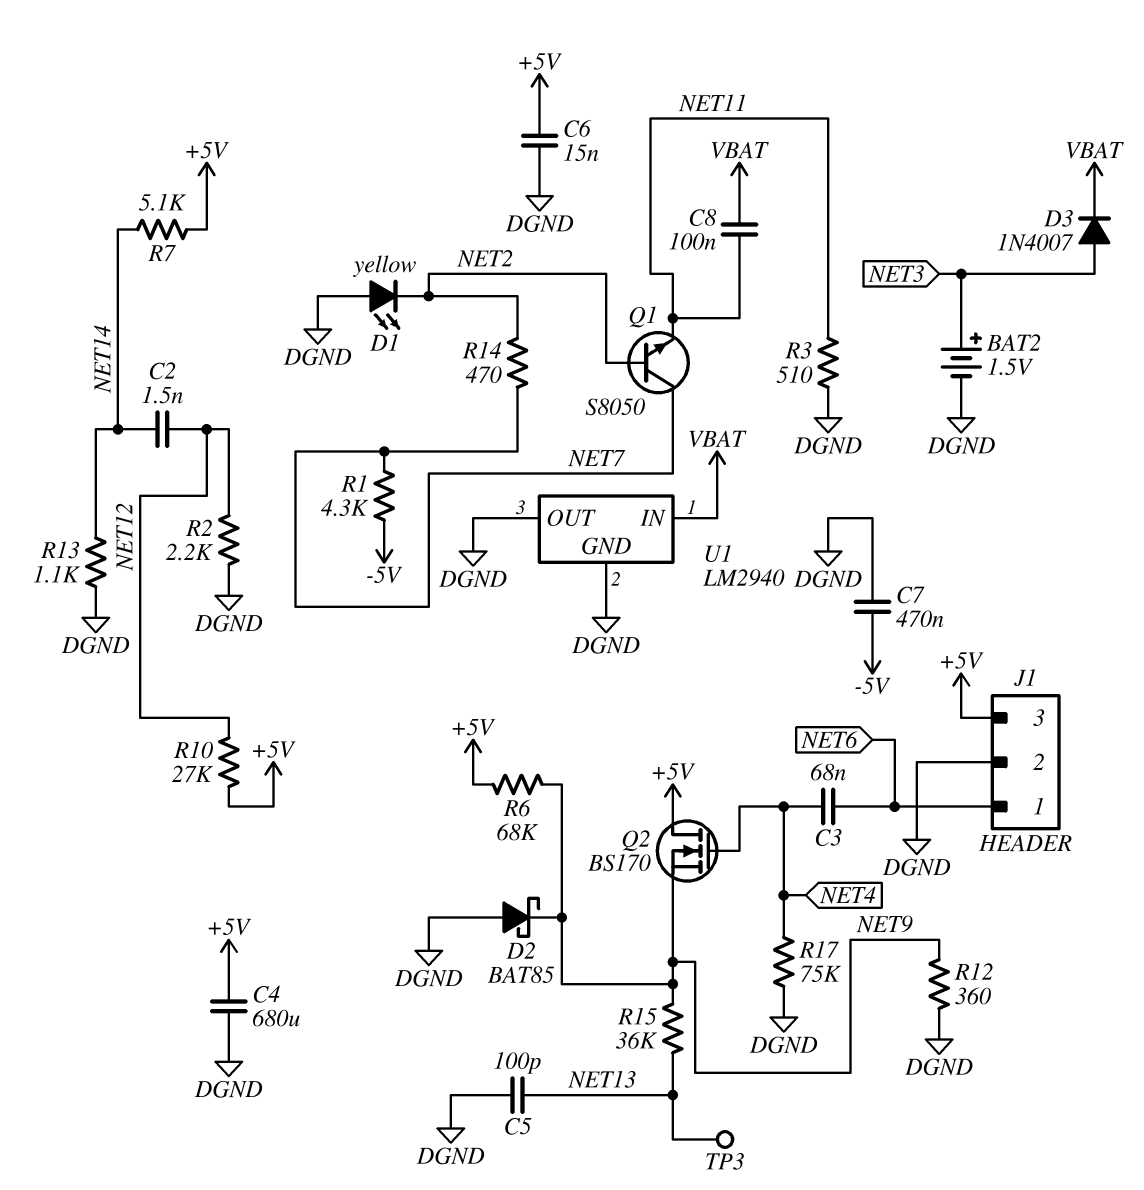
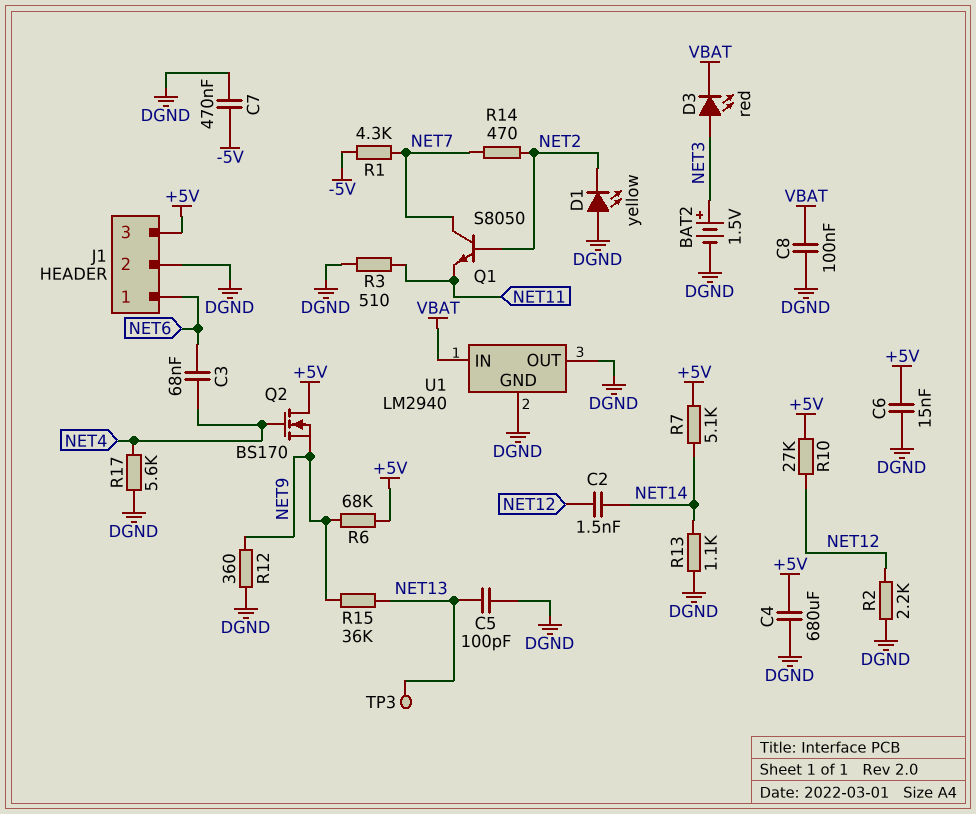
C8: 100nF (NET11, VBAT) -> 100nF (DGND, VBAT)
D2: schottky BAT85 (A DGND, K NET9) -> none
D3: diode 1N4007 (A NET3, K VBAT) -> LED red (A NET3, K VBAT)
R17: 75k (DGND, NET4) -> 5.6k (DGND, NET4)

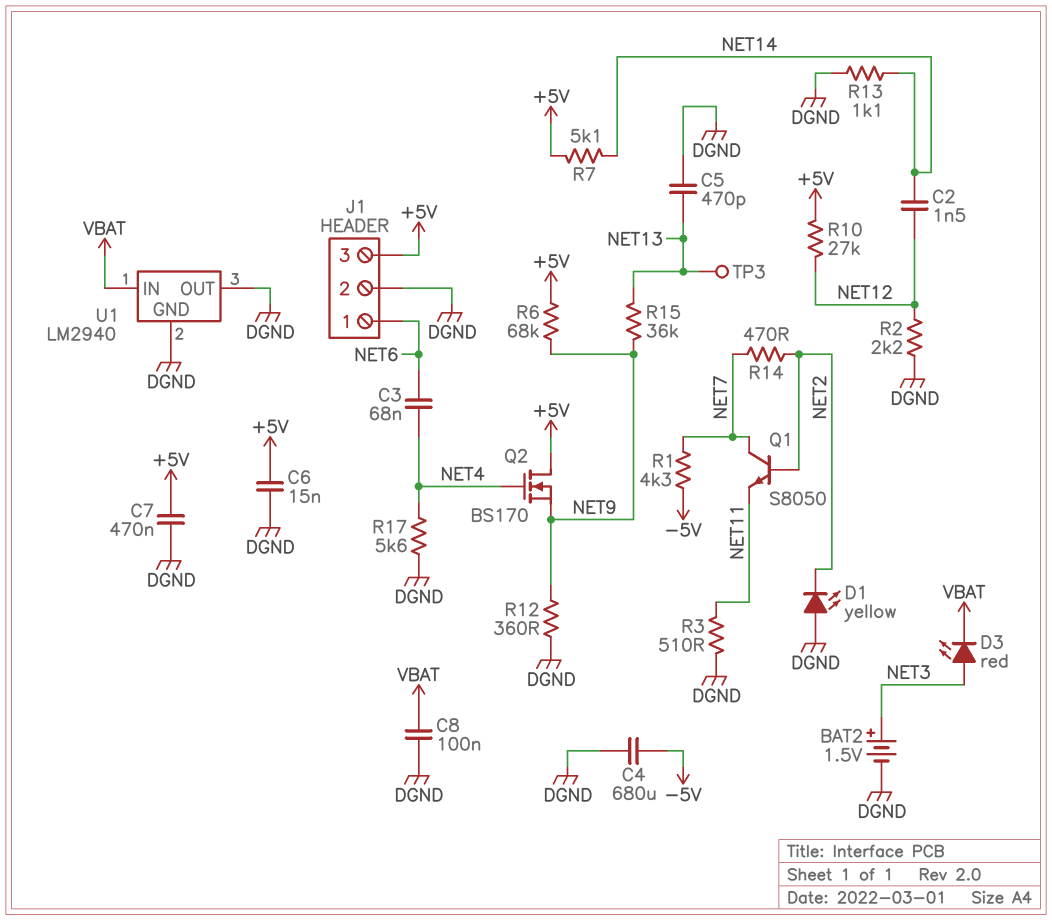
C4: 680uF (+5V, DGND) -> 680uF (-5V, DGND)
C5: 100pF (DGND, NET13) -> 470pF (DGND, NET13)
C7: 470nF (-5V, DGND) -> 470nF (+5V, DGND)

